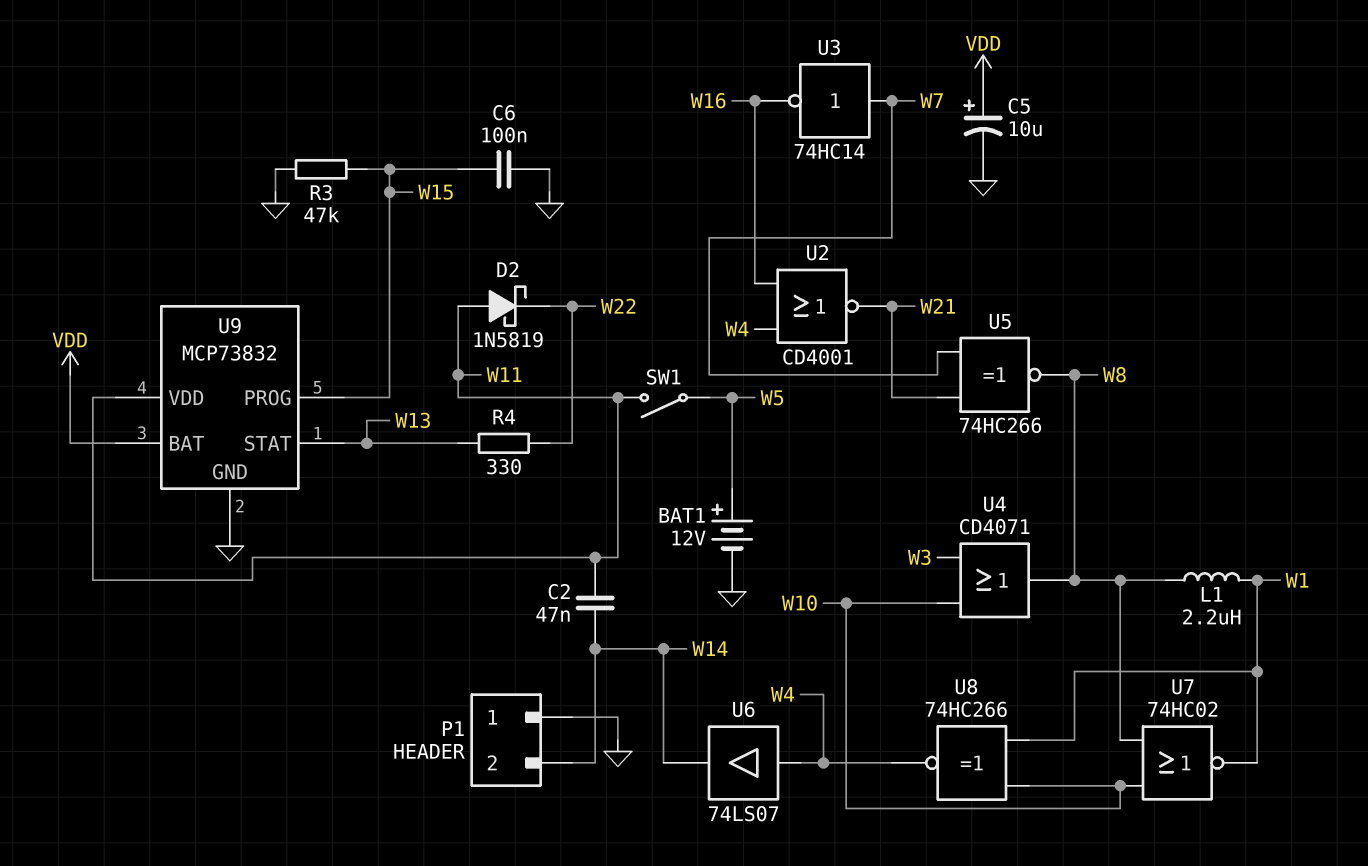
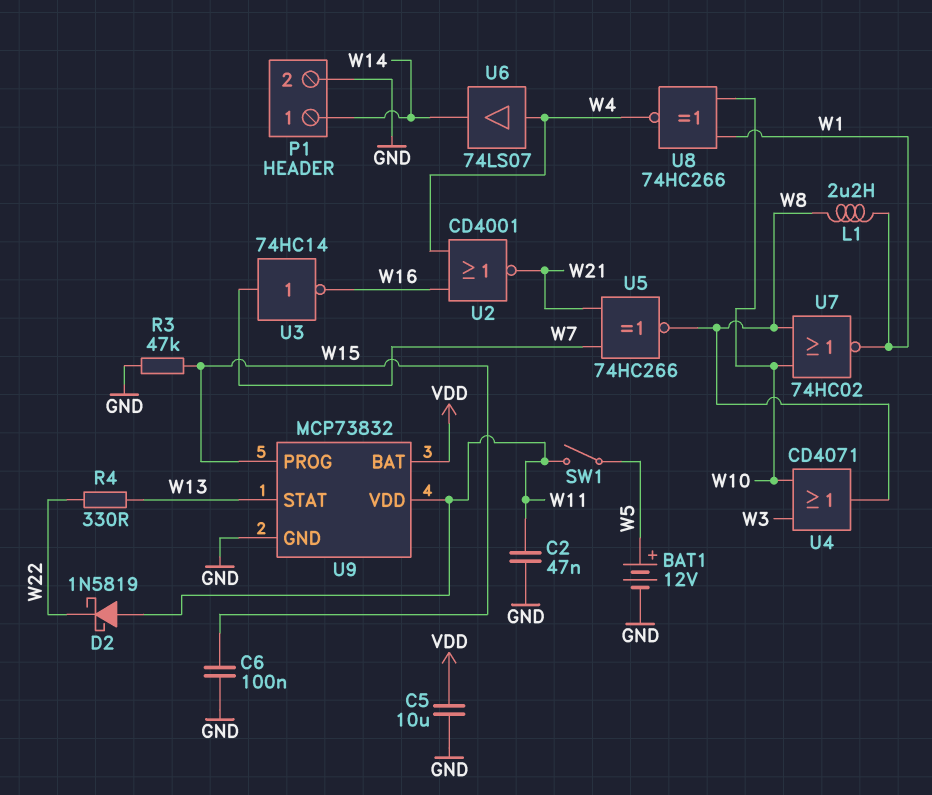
C2: 47nF (W11, W14) -> 47nF (GND, W11)
C5: 10uF (plus VDD, minus GND) -> 10uF (GND, VDD)
P1 pin 1: GND -> W14
P1 pin 2: W14 -> GND

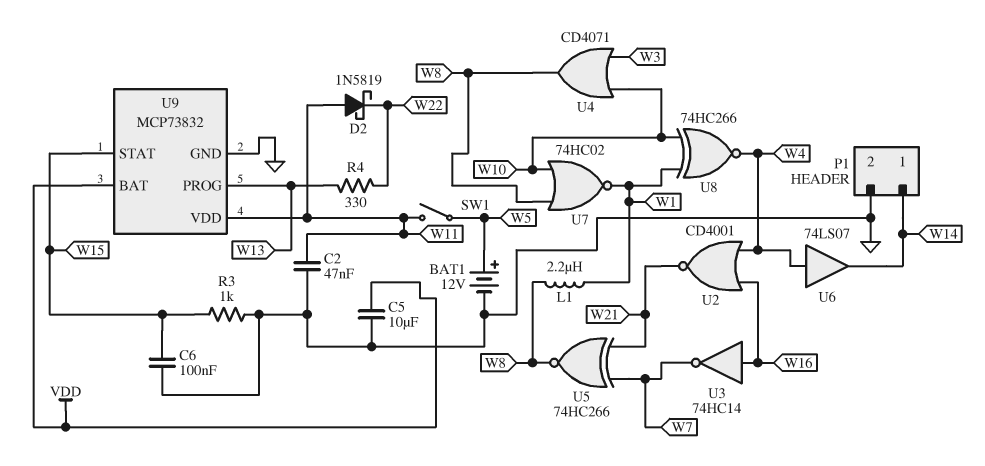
R3: 47k (GND, W15) -> 1k (GND, W15)
U3: NOT 74HC14 (in W7, out W16) -> NOT 74HC14 (in W16, out W7)
U9 pin PROG: W15 -> W13
U9 pin STAT: W13 -> W15

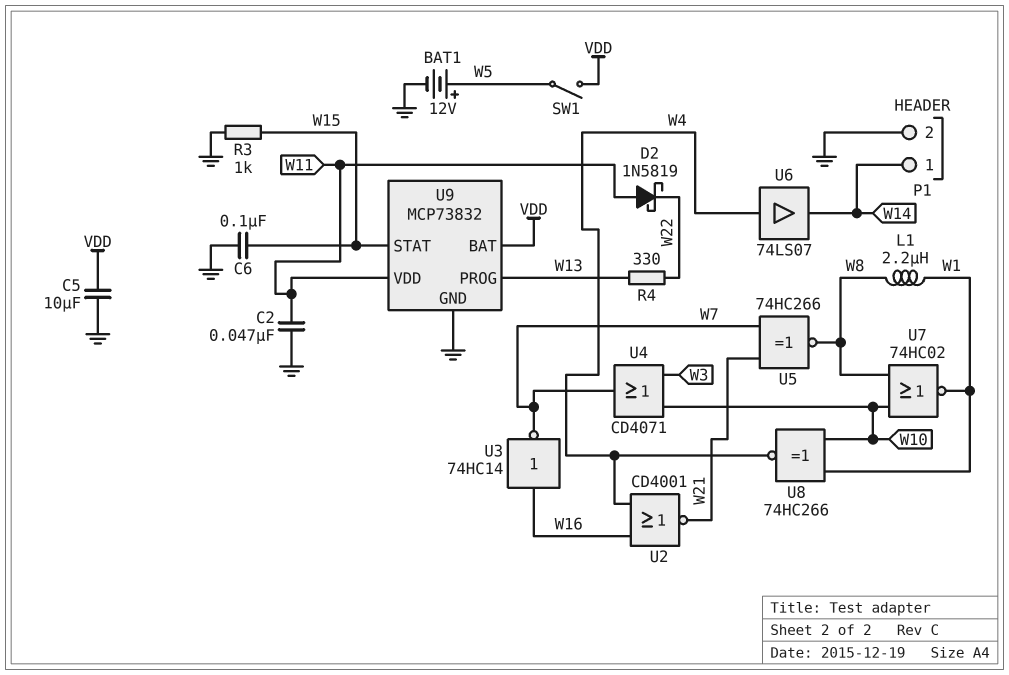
SW1: switch (W5, W11) -> switch (VDD, W5)
U4: OR CD4071 (in W3, in W10, out W8) -> OR CD4071 (in W3, in W10, out W7)

